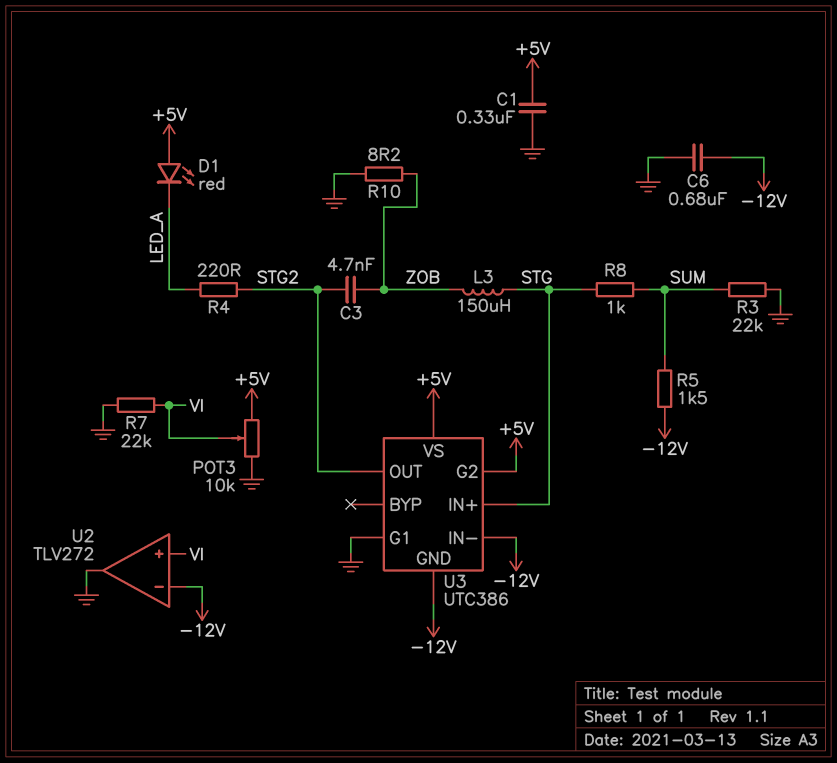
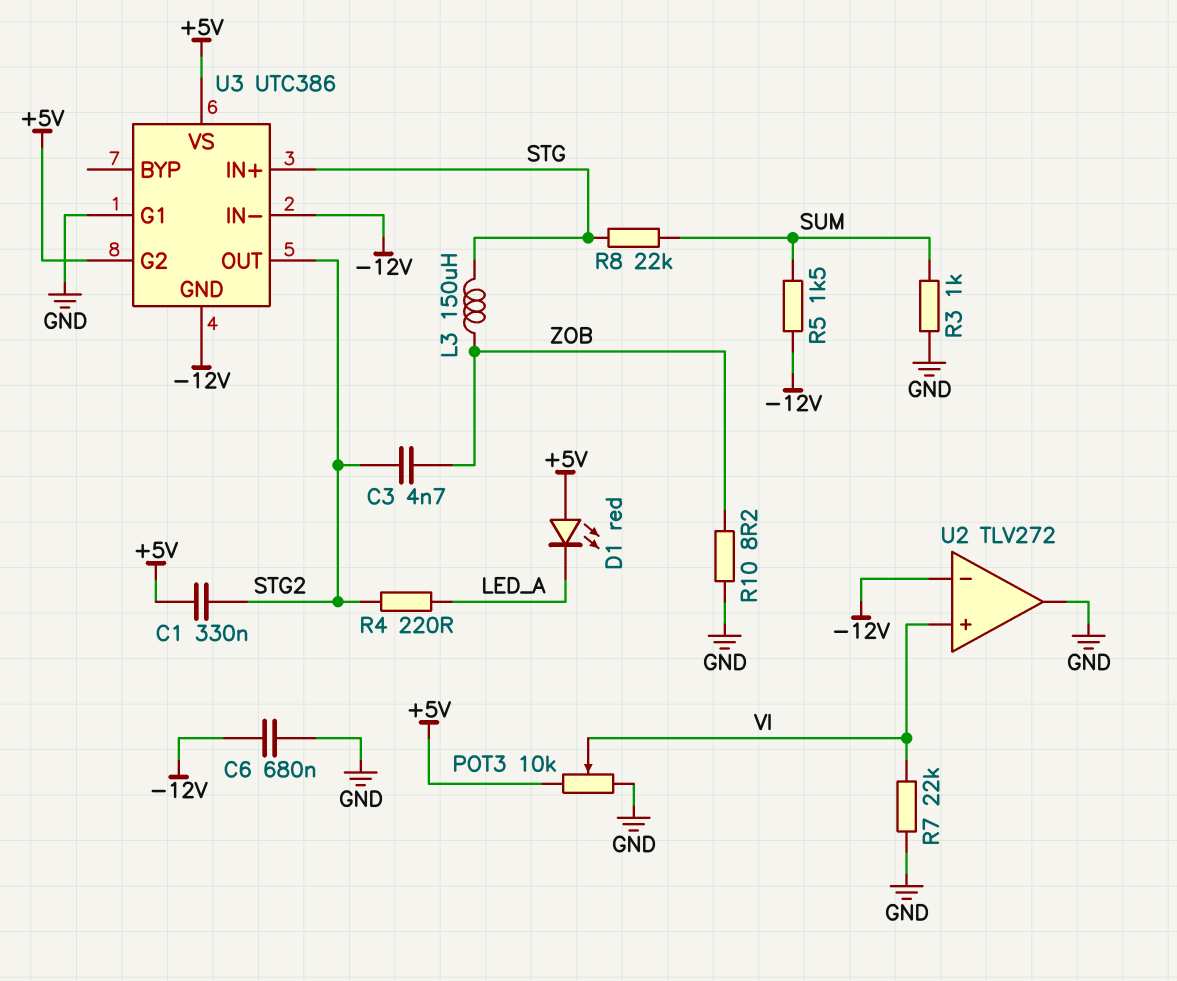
C1: 330nF (+5V, GND) -> 330nF (+5V, STG2)
R3: 22k (GND, SUM) -> 1k (GND, SUM)
R8: 1k (STG, SUM) -> 22k (STG, SUM)

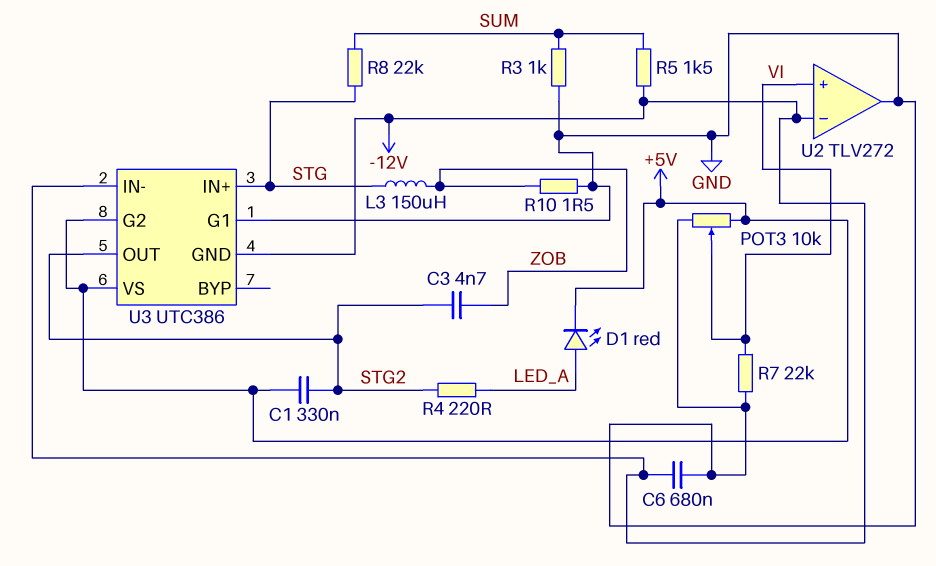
D1: LED red (A +5V, K LED_A) -> LED red (A LED_A, K +5V)
R10: 8.2 (GND, ZOB) -> 1.5 (GND, ZOB)

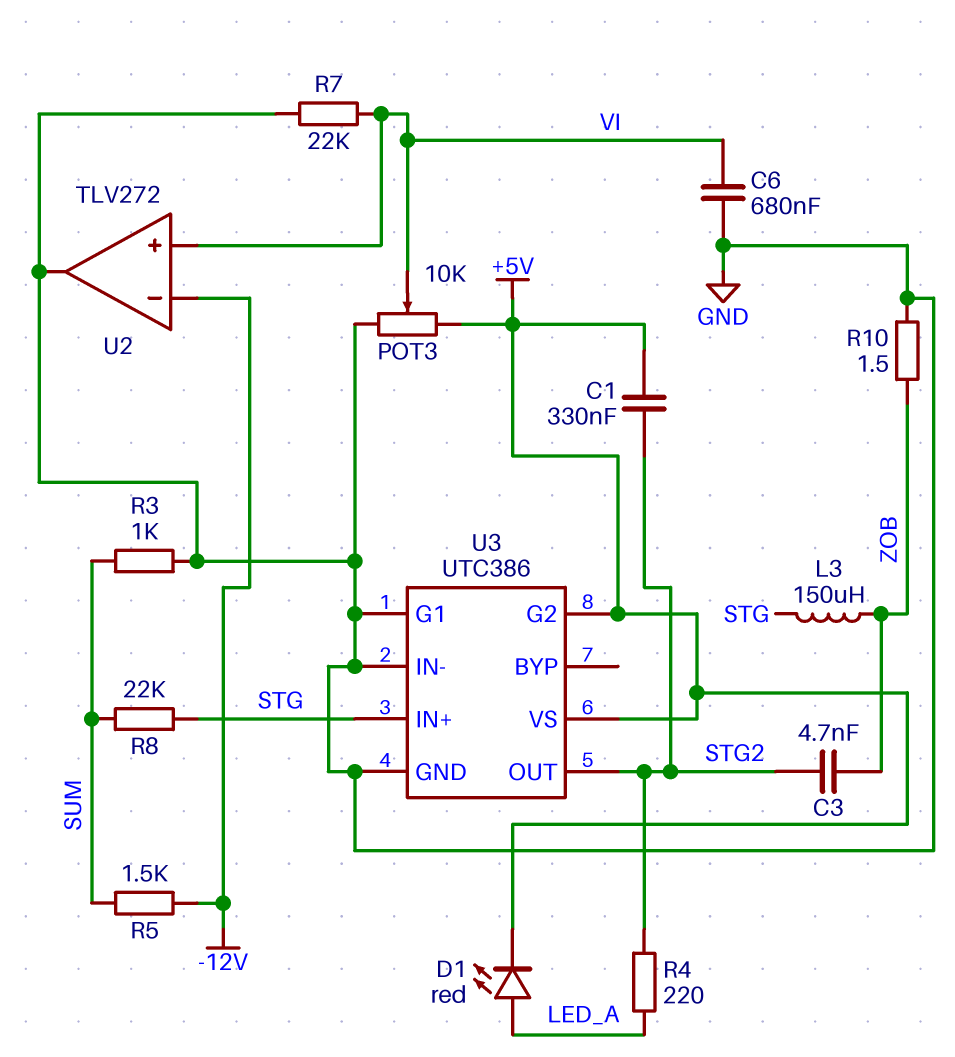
C6: 680nF (-12V, GND) -> 680nF (GND, VI)
U3 pin GND: -12V -> GND
U3 pin IN-: -12V -> GND

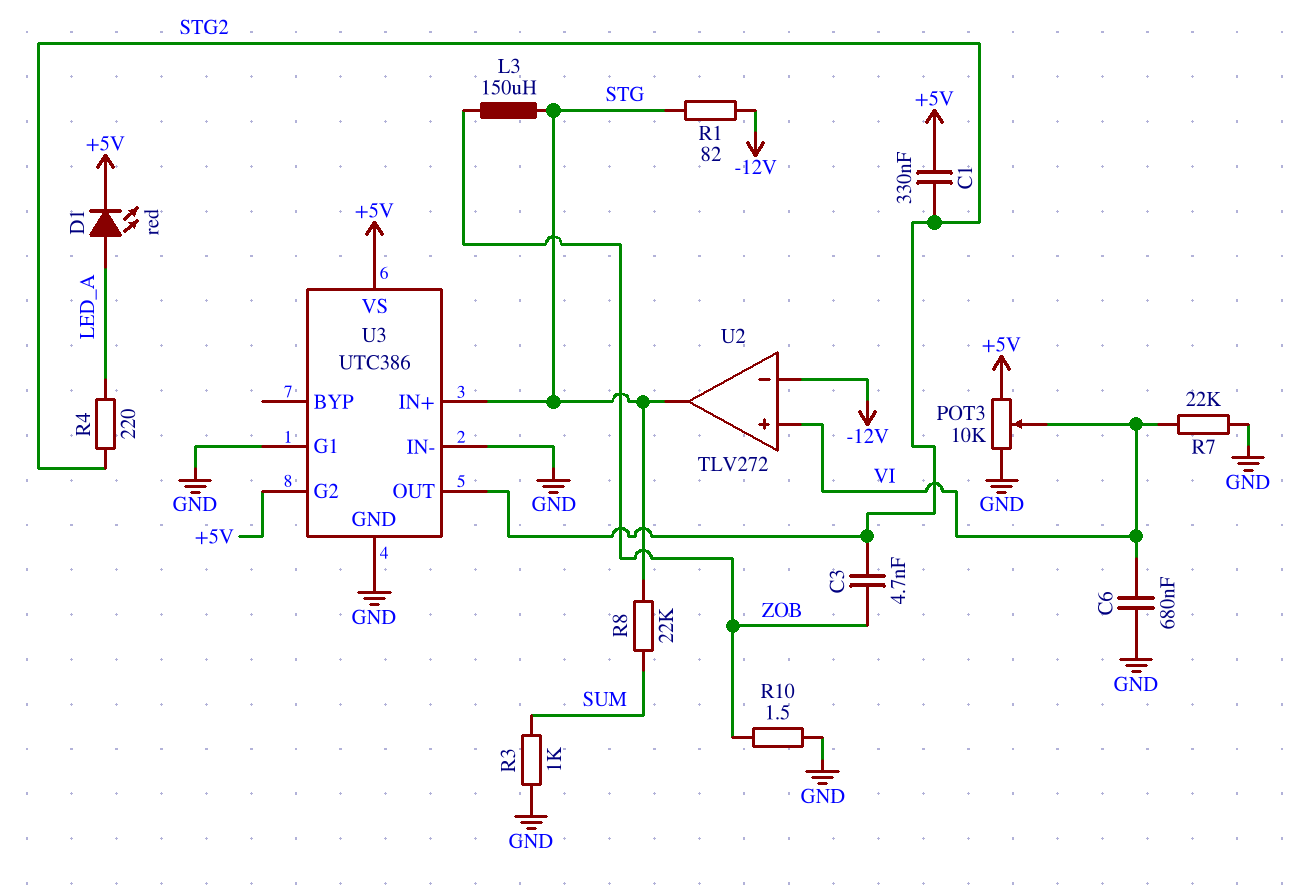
R1: none -> 82 (-12V, STG)
R5: 1.5k (-12V, SUM) -> none
U2 pin out: GND -> STG

